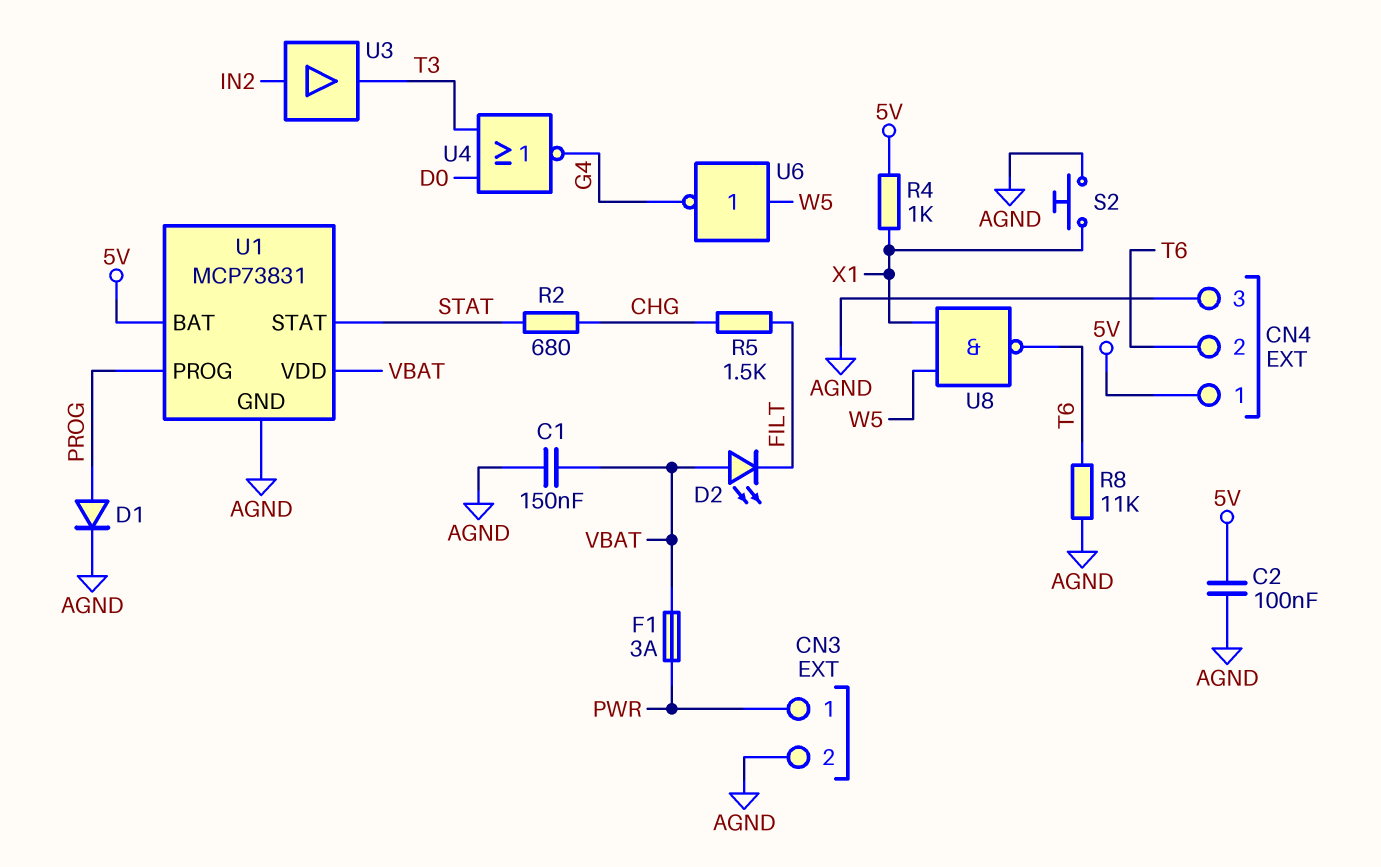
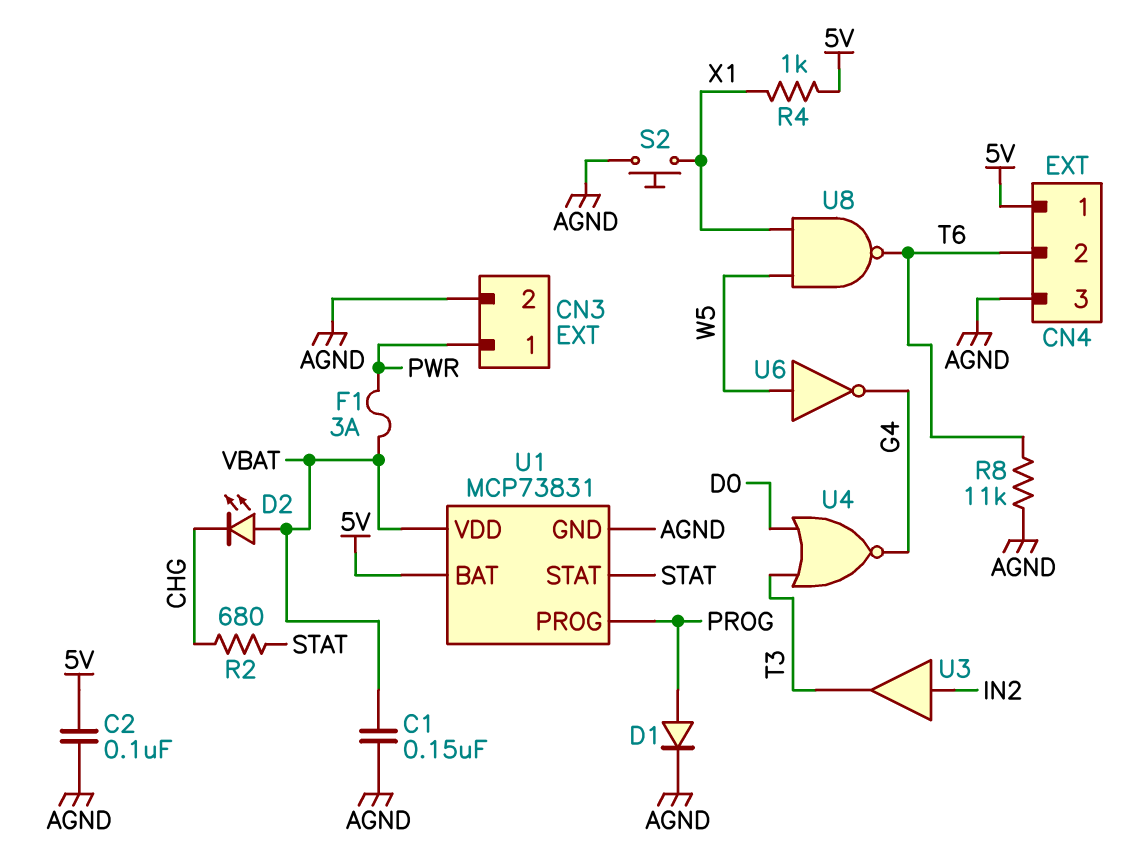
D2: LED (A VBAT, K FILT) -> LED (A VBAT, K CHG)
R5: 1.5k (CHG, FILT) -> none

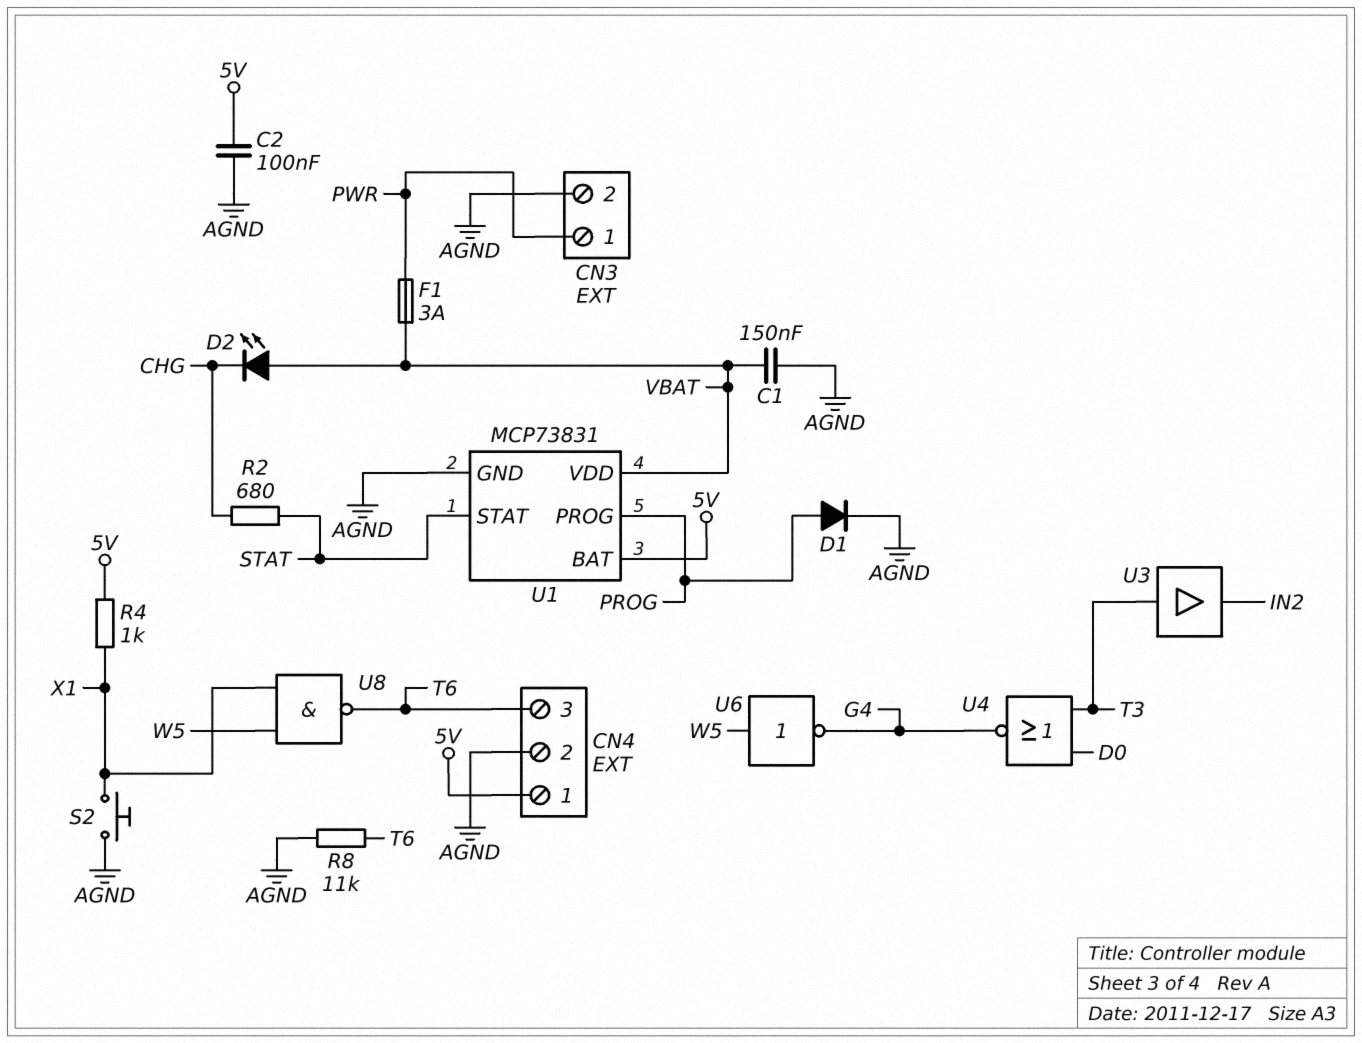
CN4 pin 2: T6 -> AGND
CN4 pin 3: AGND -> T6
U3: buffer (in IN2, out T3) -> buffer (in T3, out IN2)

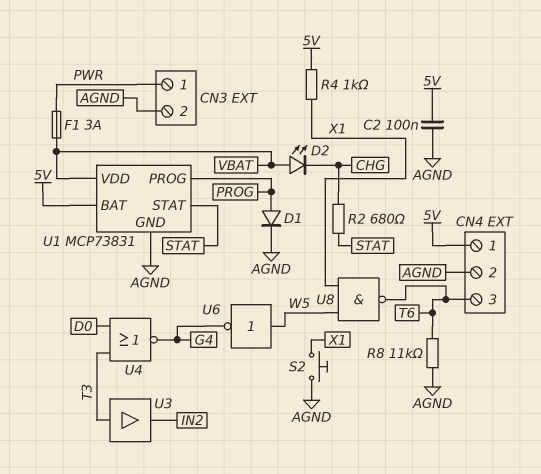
C1: 150nF (AGND, VBAT) -> none

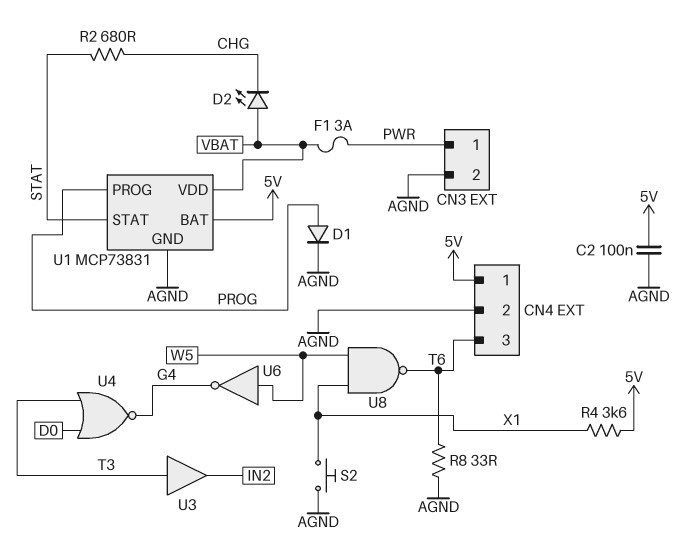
R4: 1k (5V, X1) -> 3.6k (5V, X1)
R8: 11k (AGND, T6) -> 33 (AGND, T6)

